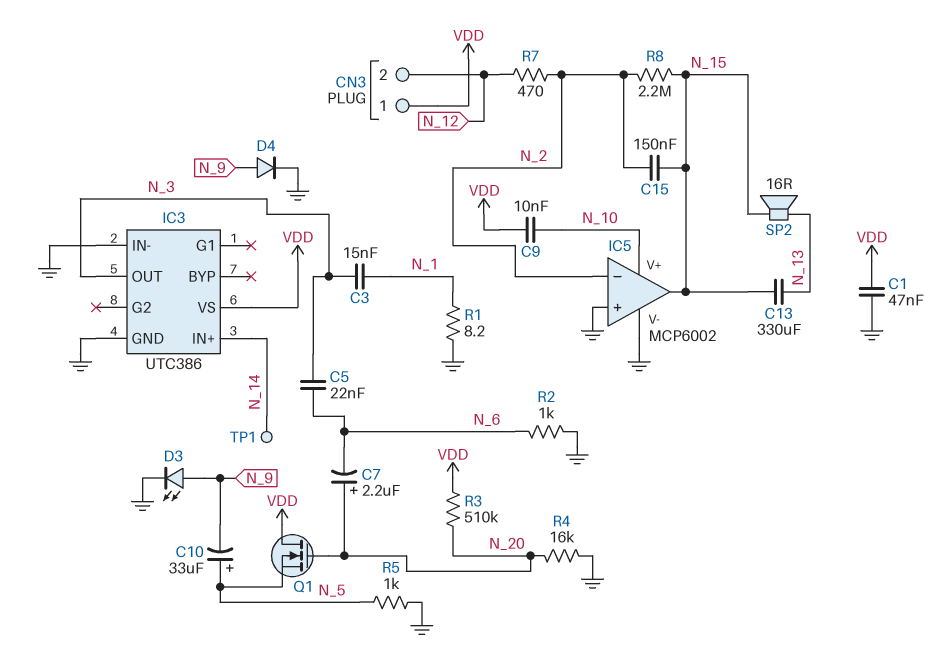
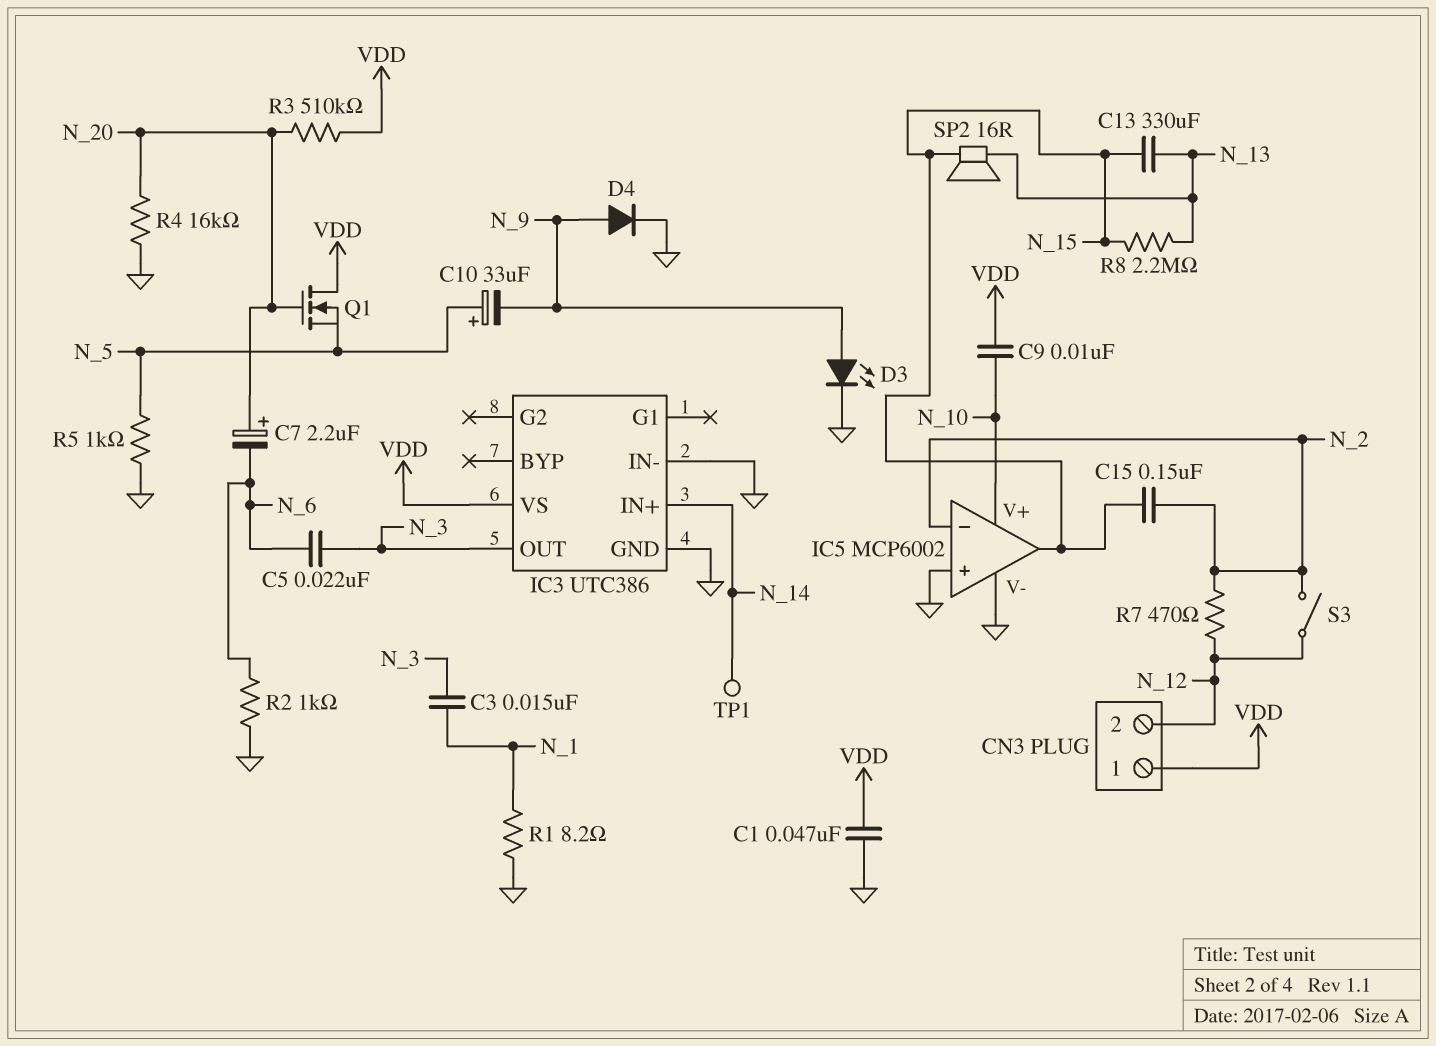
R8: 2.2M (N_2, N_15) -> 2.2M (N_13, N_15)
S3: none -> switch (N_2, N_12)

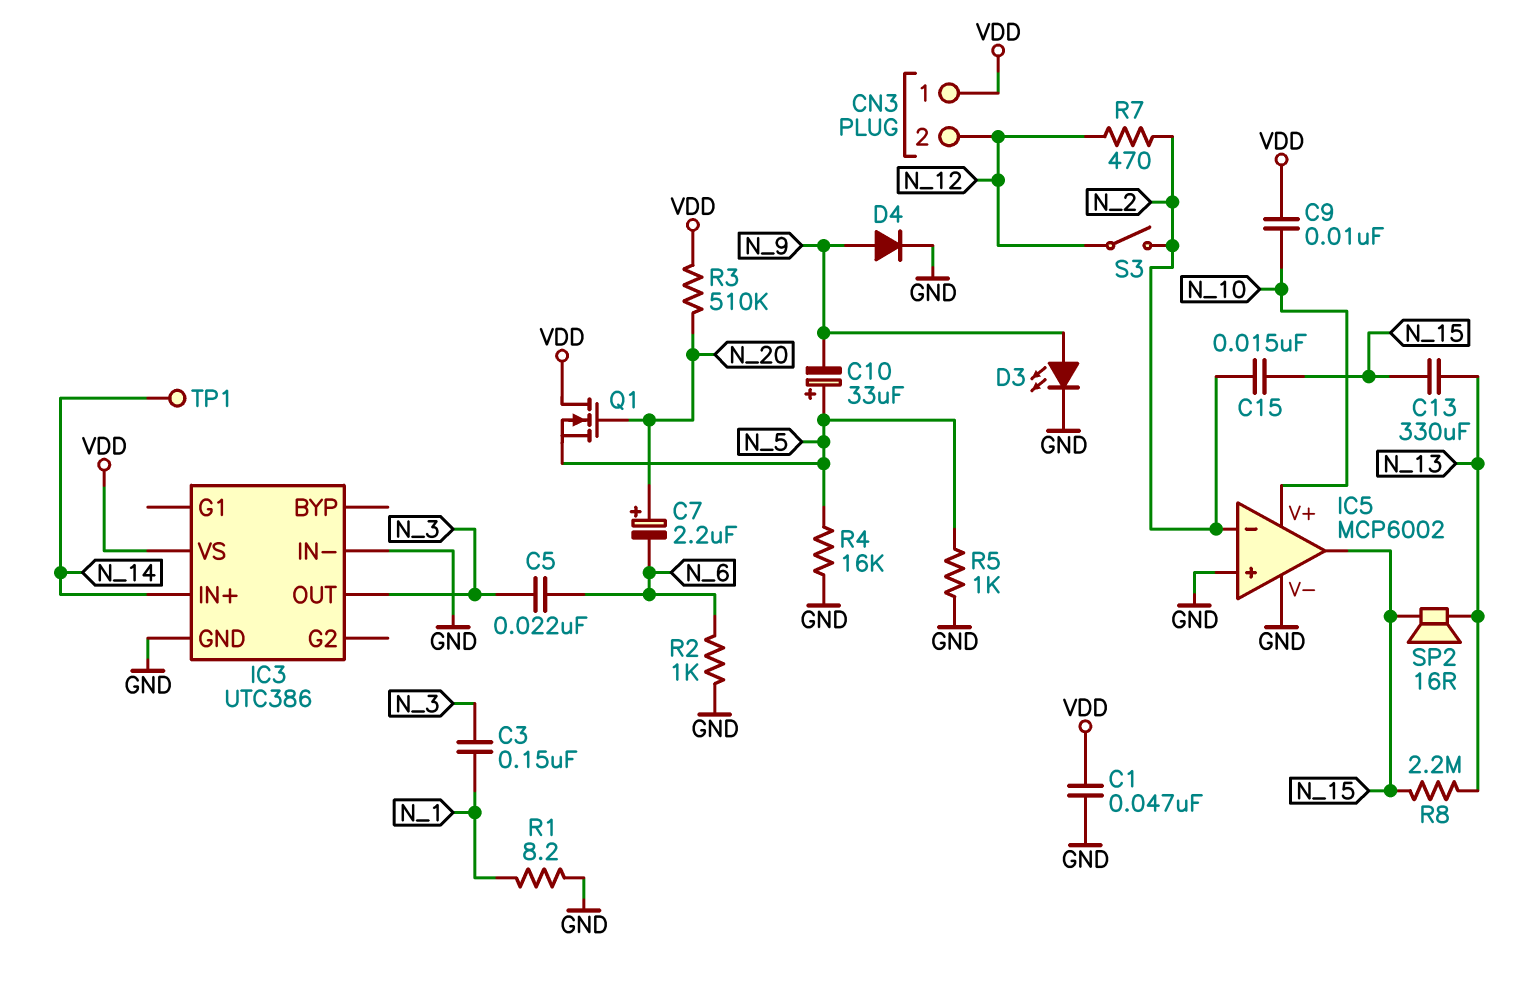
C3: 15nF (N_1, N_3) -> 150nF (N_1, N_3)
C15: 150nF (N_2, N_15) -> 15nF (N_2, N_15)
R4: 16k (GND, N_20) -> 16k (GND, N_5)

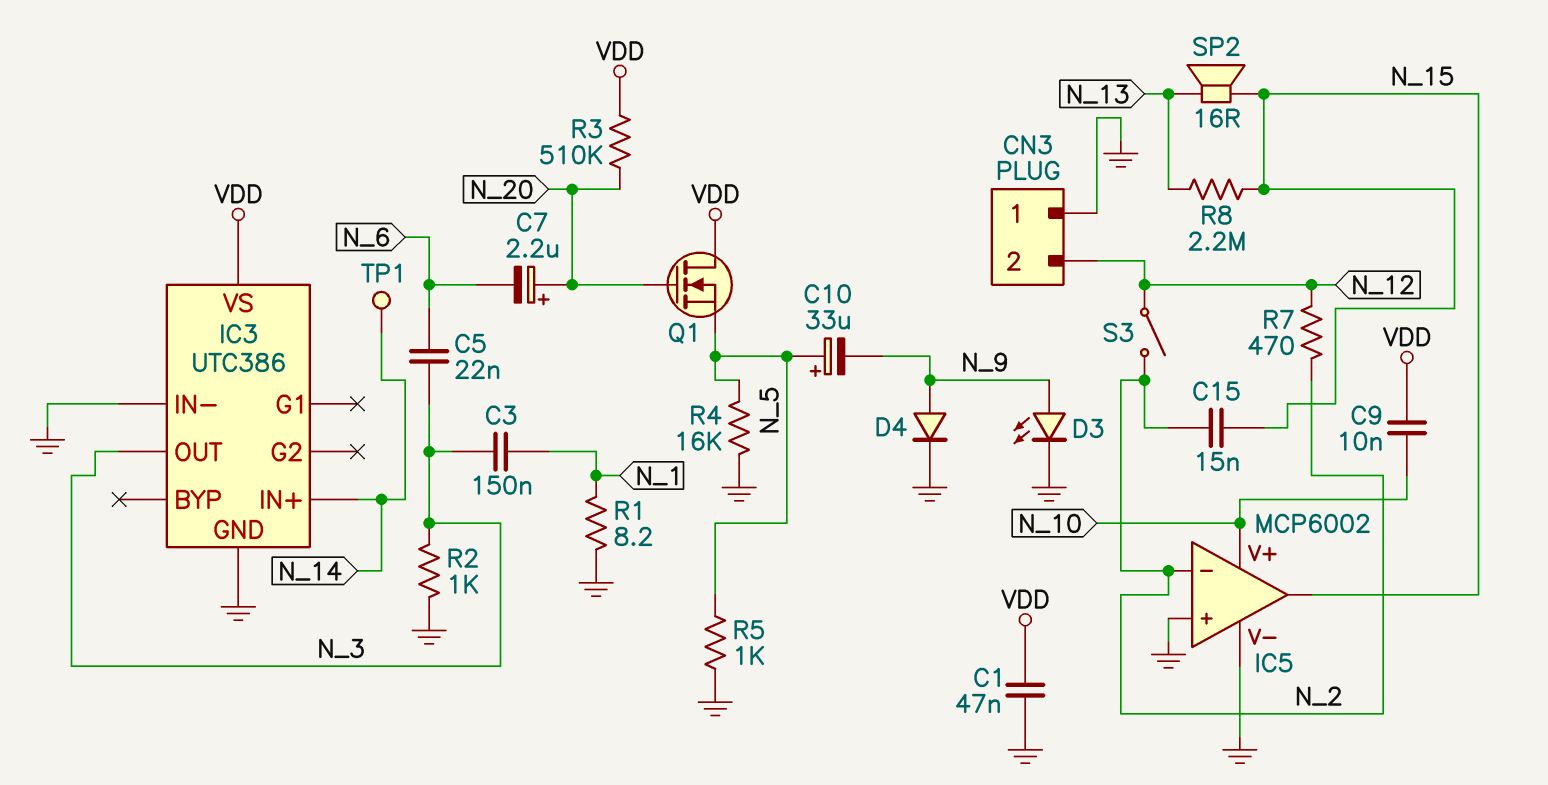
C13: 330uF (N_13, N_15) -> none
CN3 pin 1: VDD -> GND
R2: 1k (GND, N_6) -> 1k (GND, N_3)

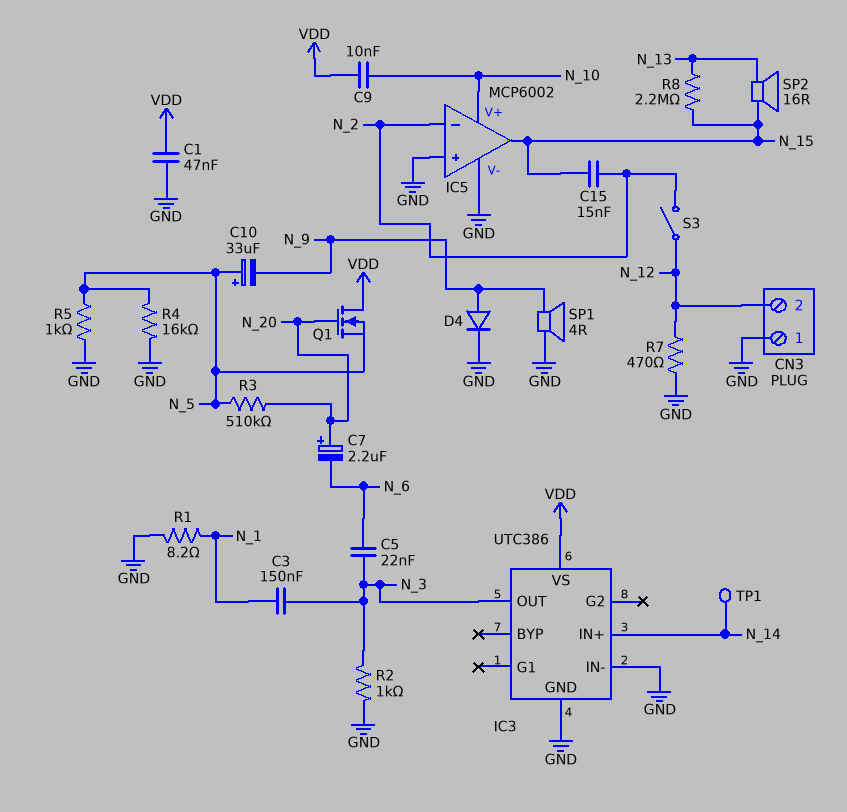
D3: LED (A N_9, K GND) -> none
R3: 510k (N_20, VDD) -> 510k (N_5, N_20)
R7: 470 (N_2, N_12) -> 470 (GND, N_12)
SP1: none -> speaker 4R (GND, N_9)

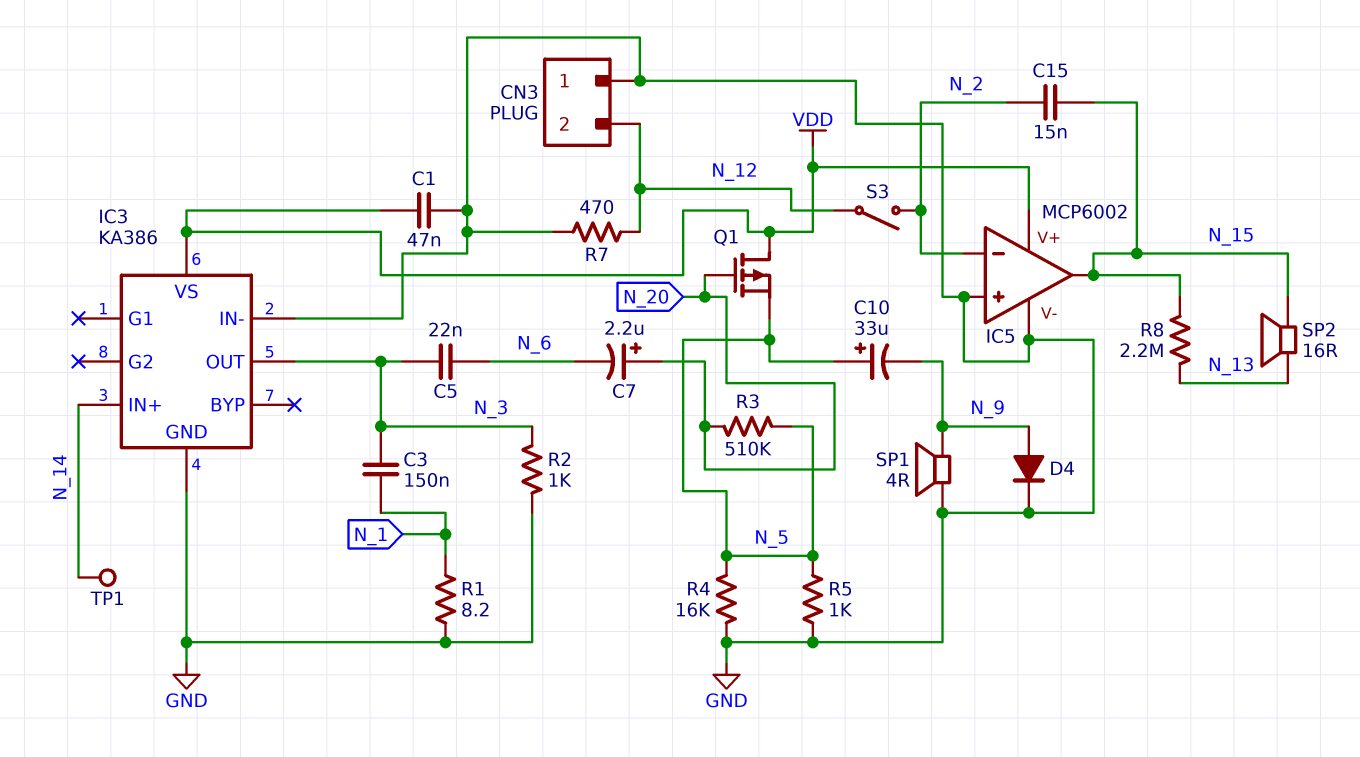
C9: 10nF (N_10, VDD) -> none
IC3: UTC386 -> KA386
IC5 pin V+: N_10 -> VDD
Q1: NMOS (G N_20, D VDD, S N_5) -> PMOS (G N_20, D VDD, S N_5)

